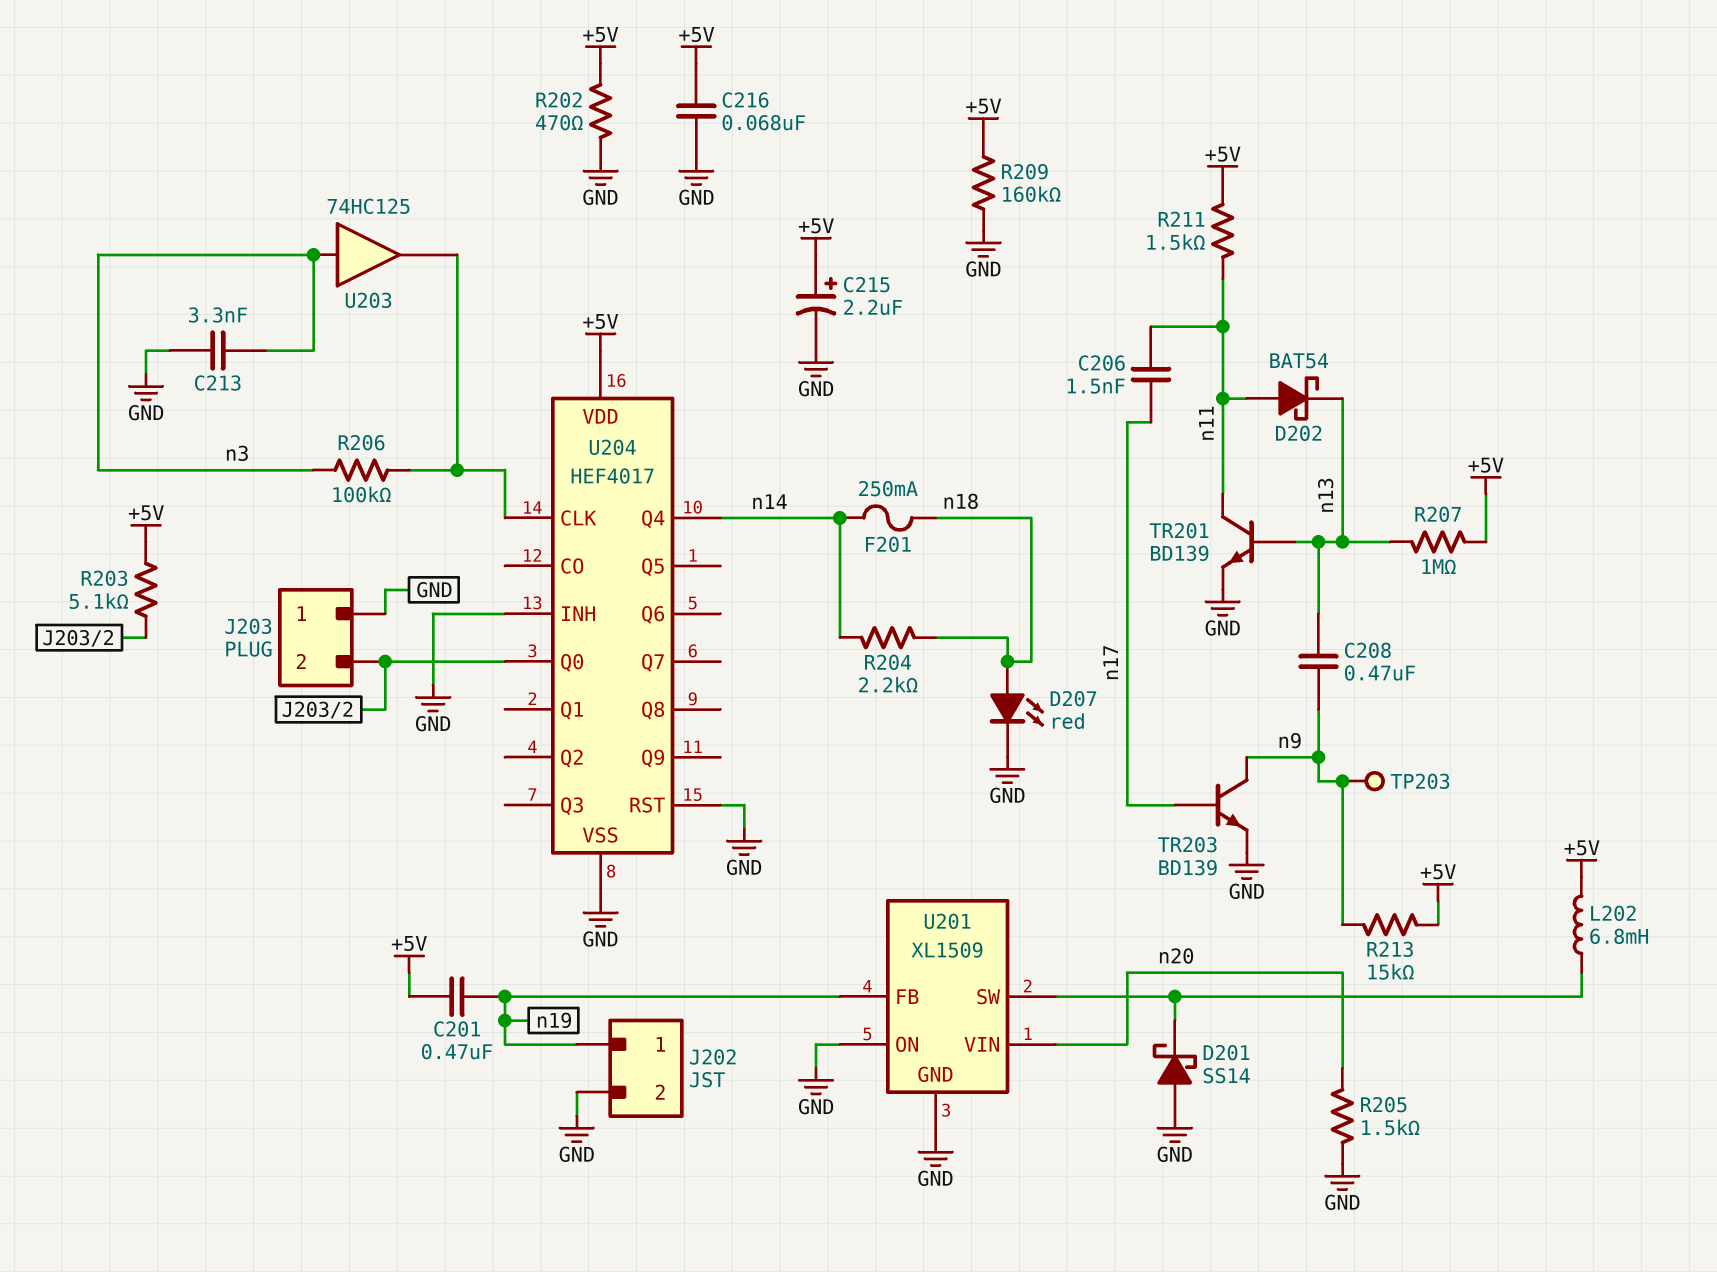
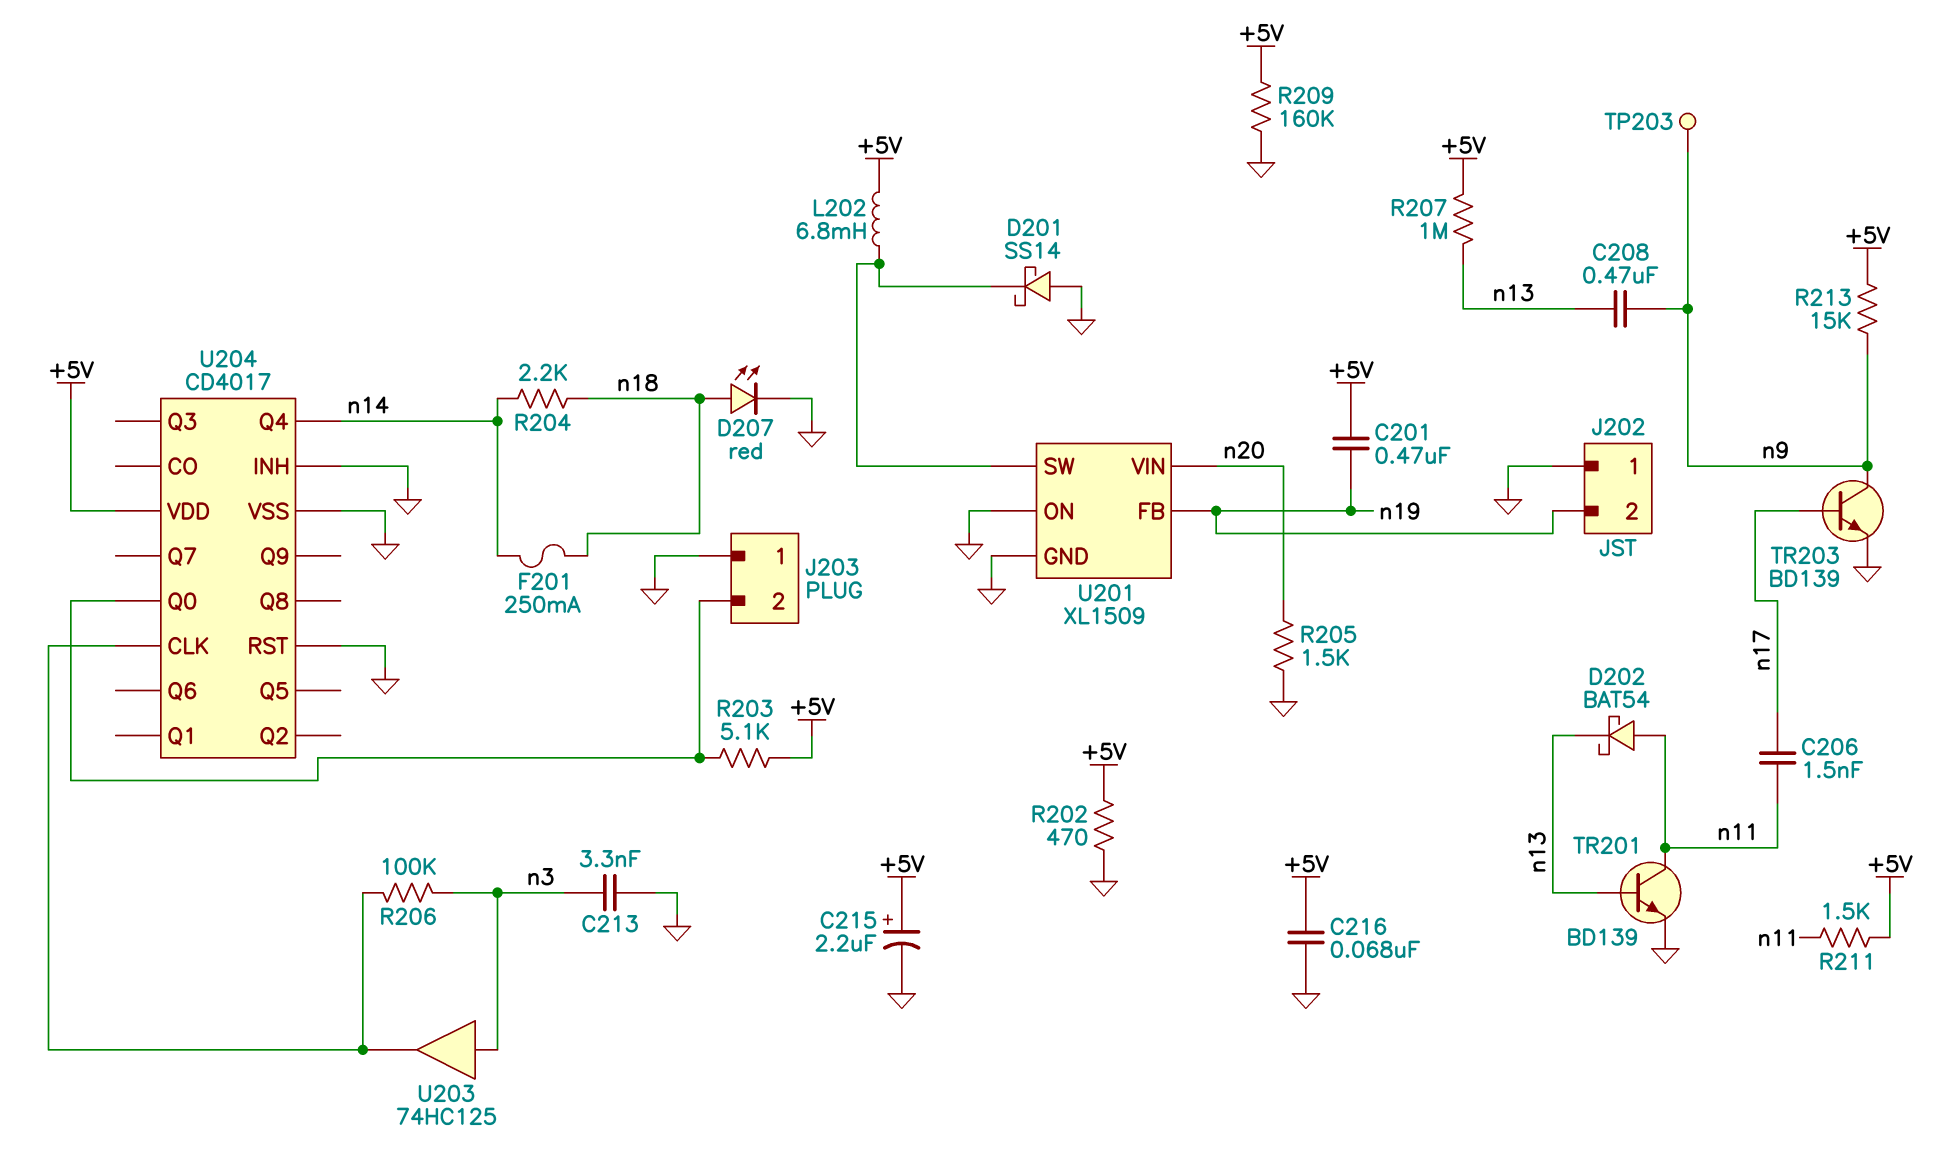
J202 pin 1: n19 -> GND
J202 pin 2: GND -> n19
U204: HEF4017 -> CD4017

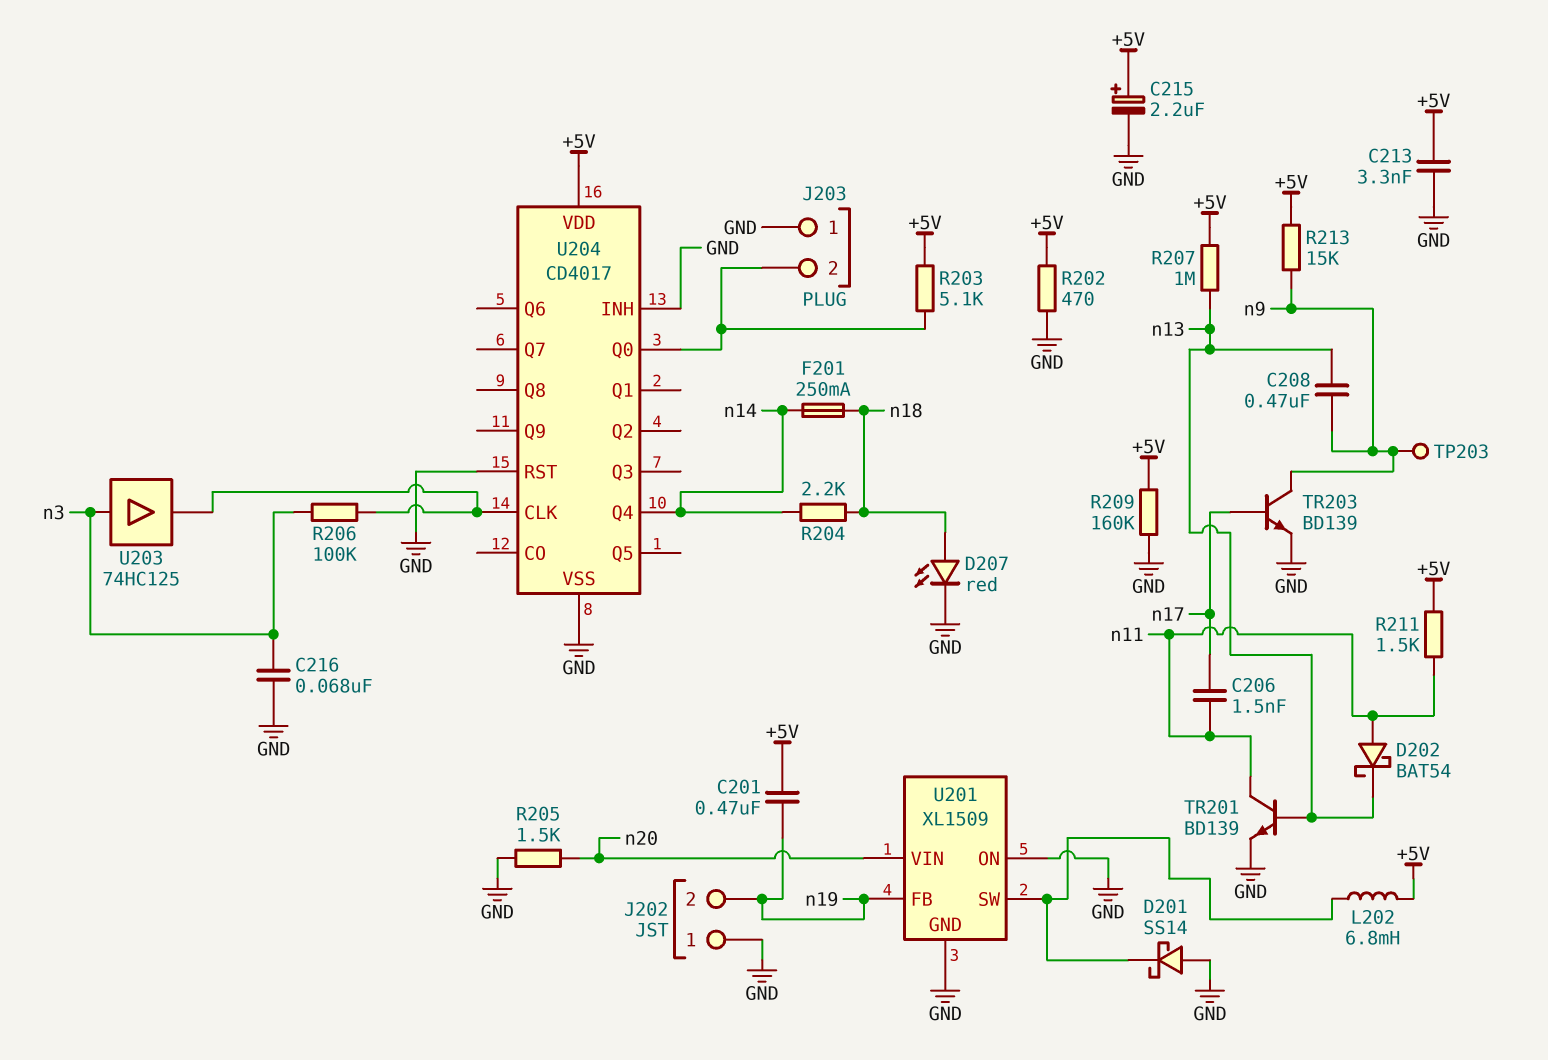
C213: 3.3nF (GND, n3) -> 3.3nF (+5V, GND)
C216: 68nF (+5V, GND) -> 68nF (GND, n3)

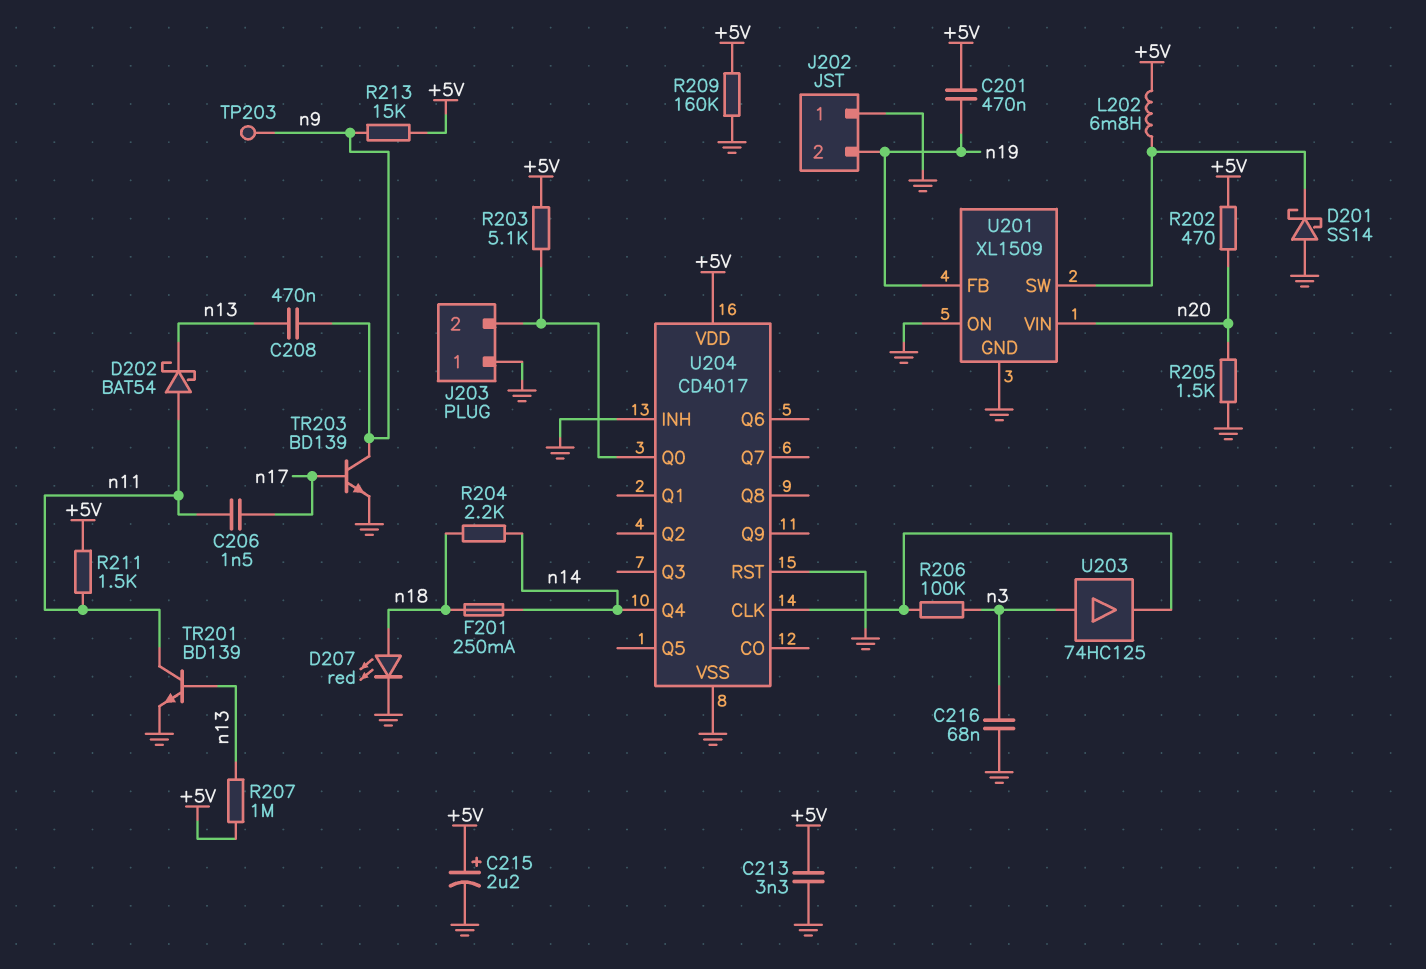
R202: 470 (+5V, GND) -> 470 (+5V, n20)

